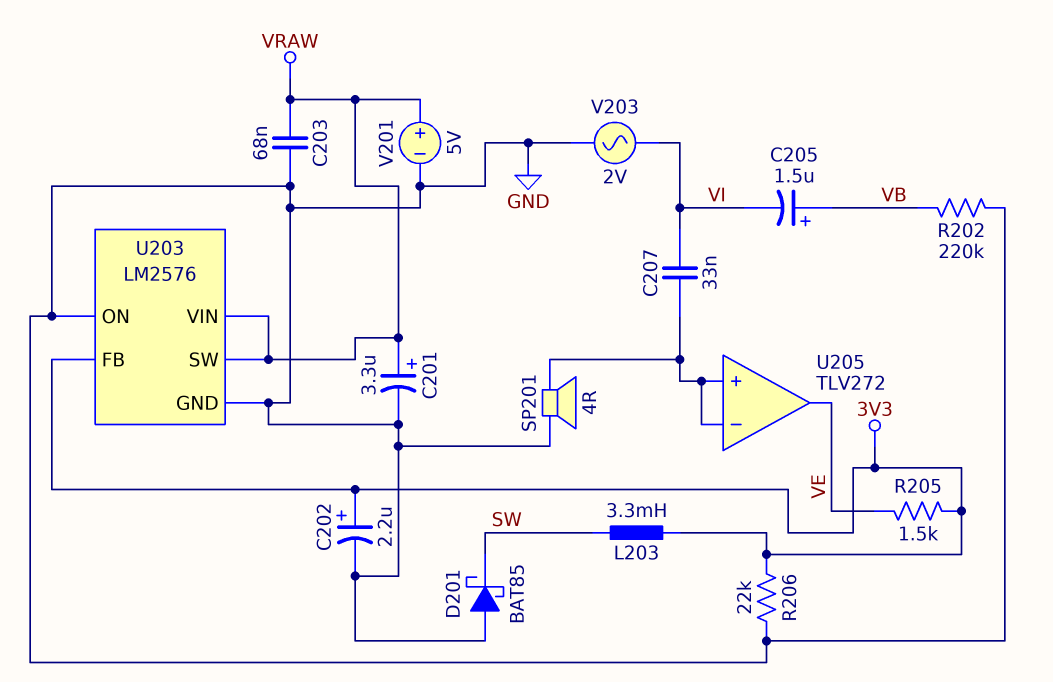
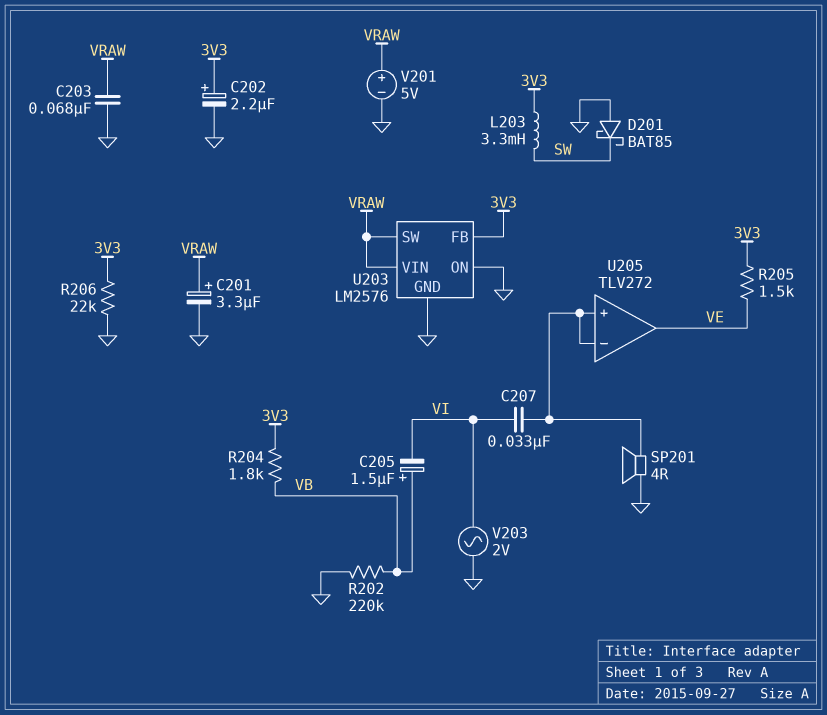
R204: none -> 1.8k (3V3, VB)

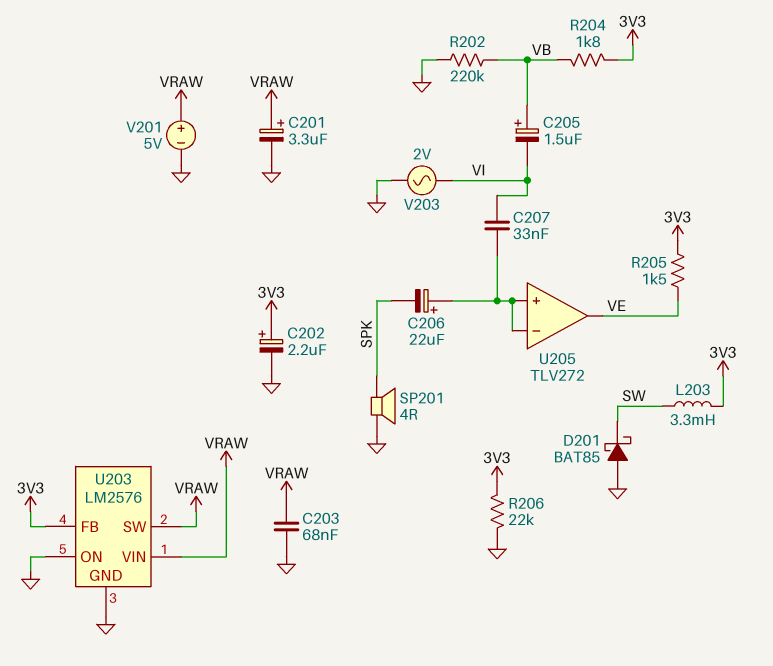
C206: none -> 22uF (plus U205/in+, minus SPK)
SP201: speaker 4R (GND, U205/in+) -> speaker 4R (GND, SPK)

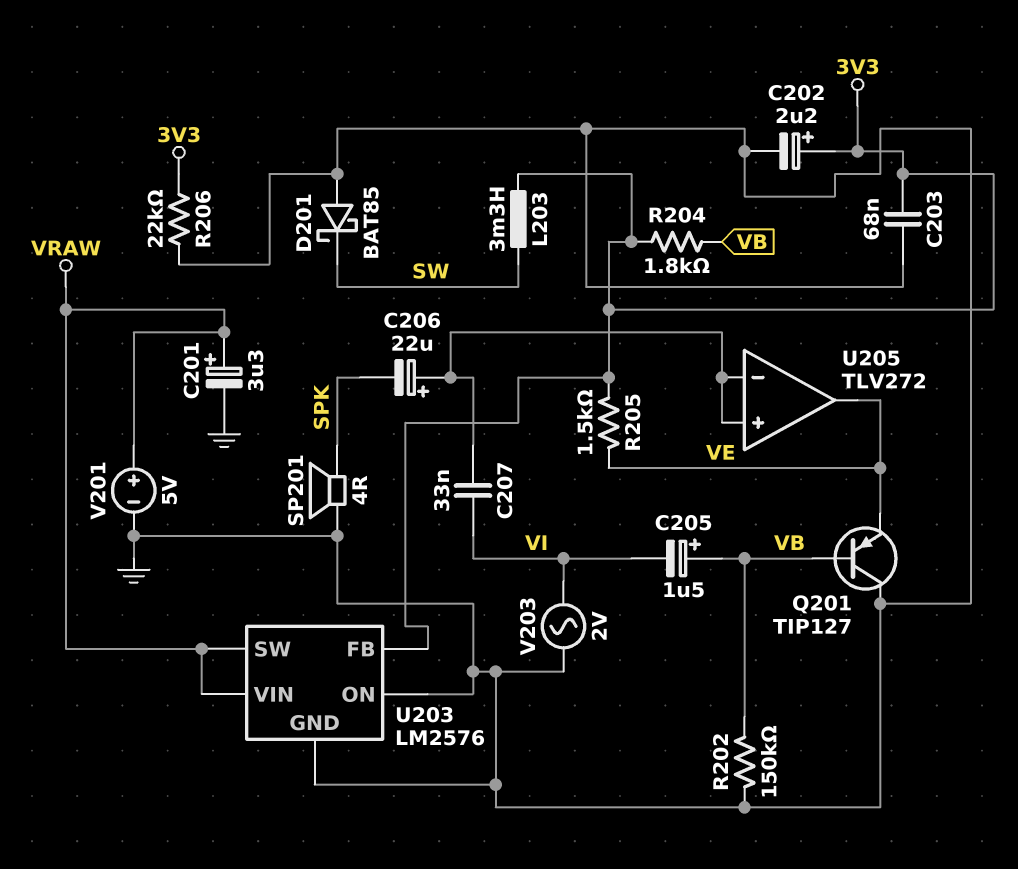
C203: 68nF (GND, VRAW) -> 68nF (3V3, GND)
Q201: none -> PNP TIP127 (B VB, C GND, E VE)
R202: 220k (GND, VB) -> 150k (GND, VB)

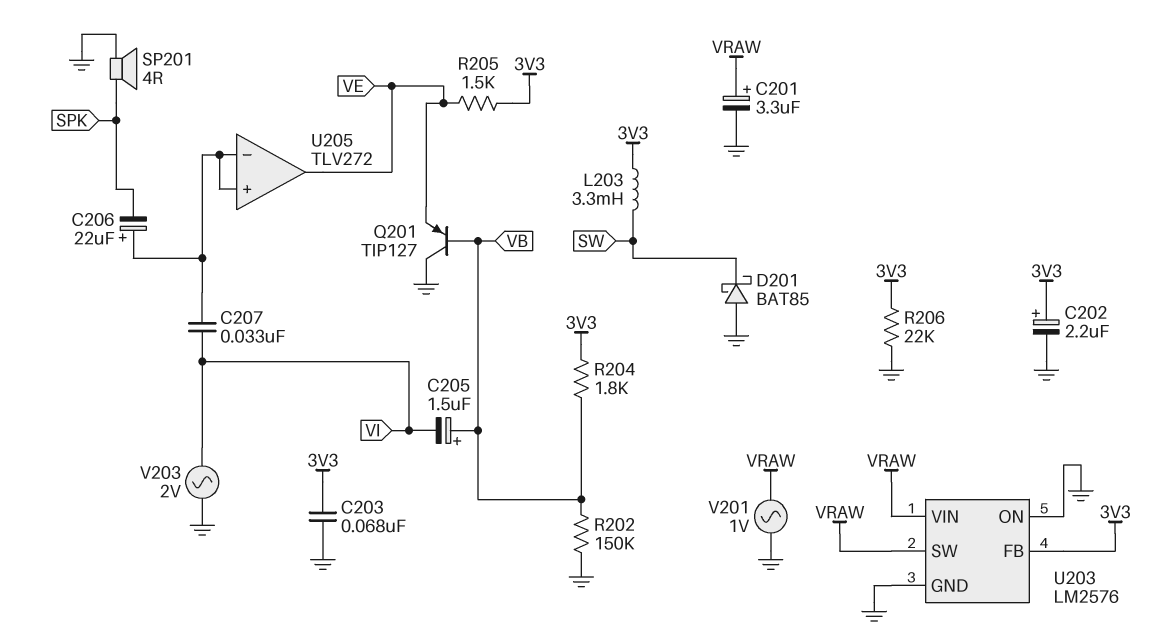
V201: 5V (plus VRAW, minus GND) -> AC 1V (GND, VRAW)

